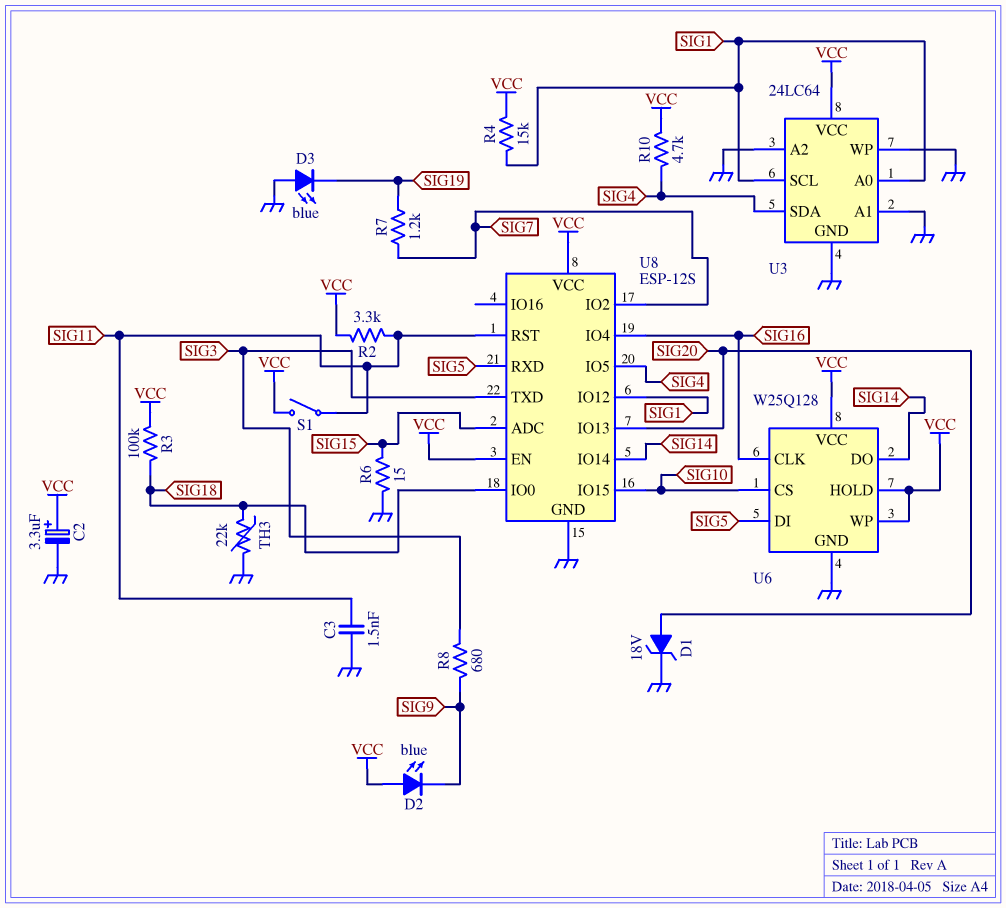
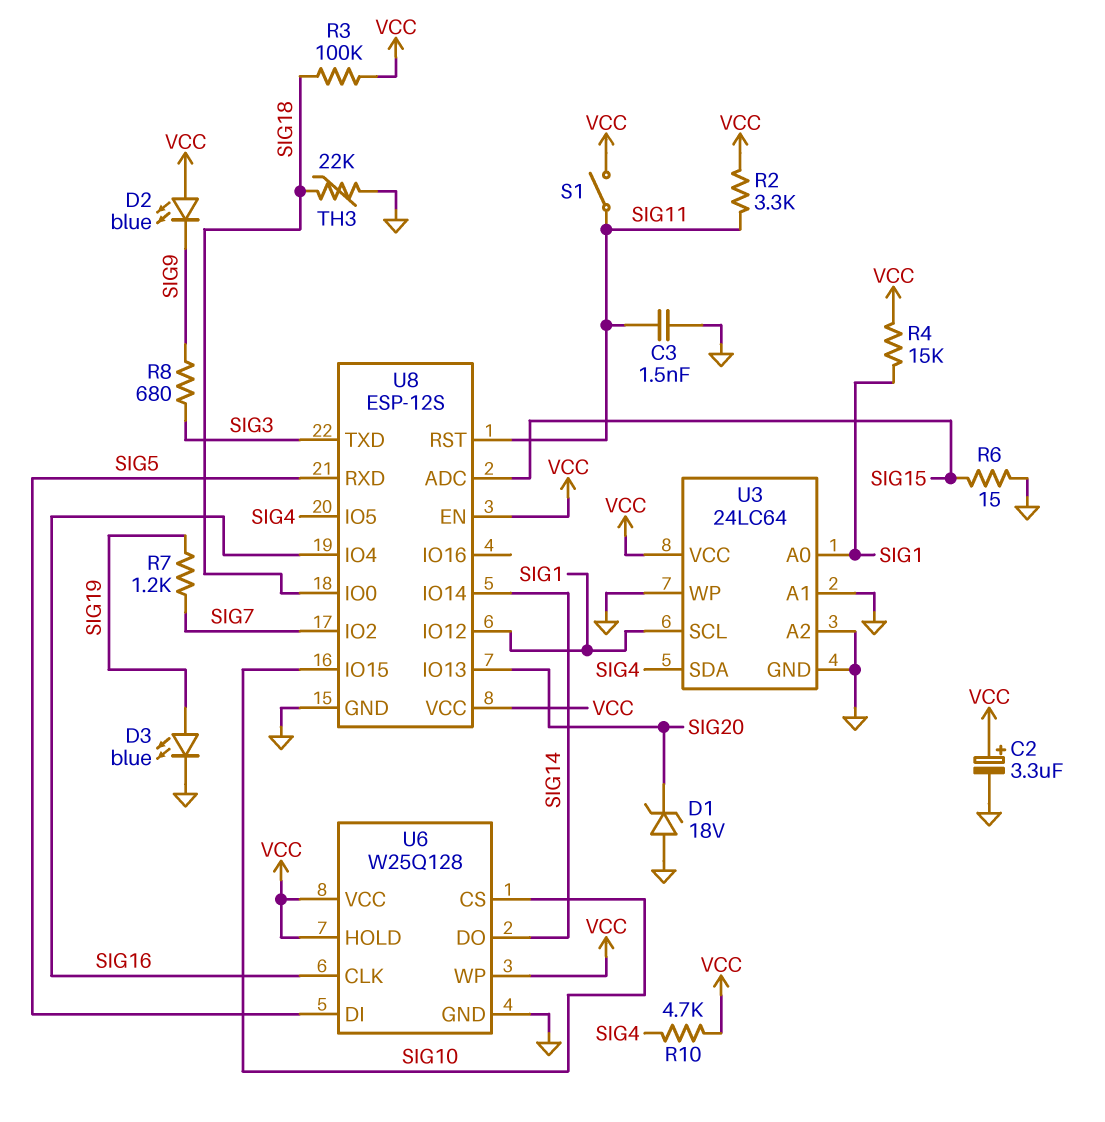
D1: zener 18V (A SIG20, K GND) -> zener 18V (A GND, K SIG20)
D3: LED blue (A GND, K SIG19) -> LED blue (A SIG19, K GND)

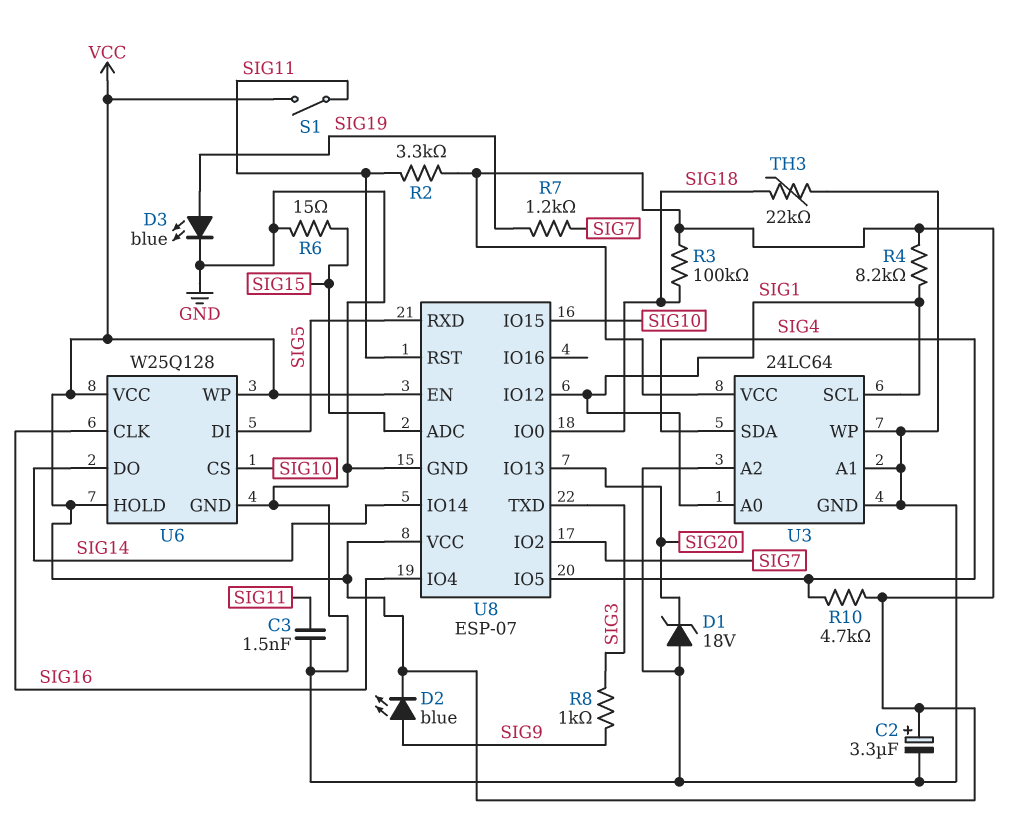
D2: LED blue (A VCC, K SIG9) -> LED blue (A SIG9, K VCC)
R4: 15k (SIG1, VCC) -> 8.2k (SIG1, VCC)
R8: 680 (SIG3, SIG9) -> 1k (SIG3, SIG9)
U8: ESP-12S -> ESP-07

